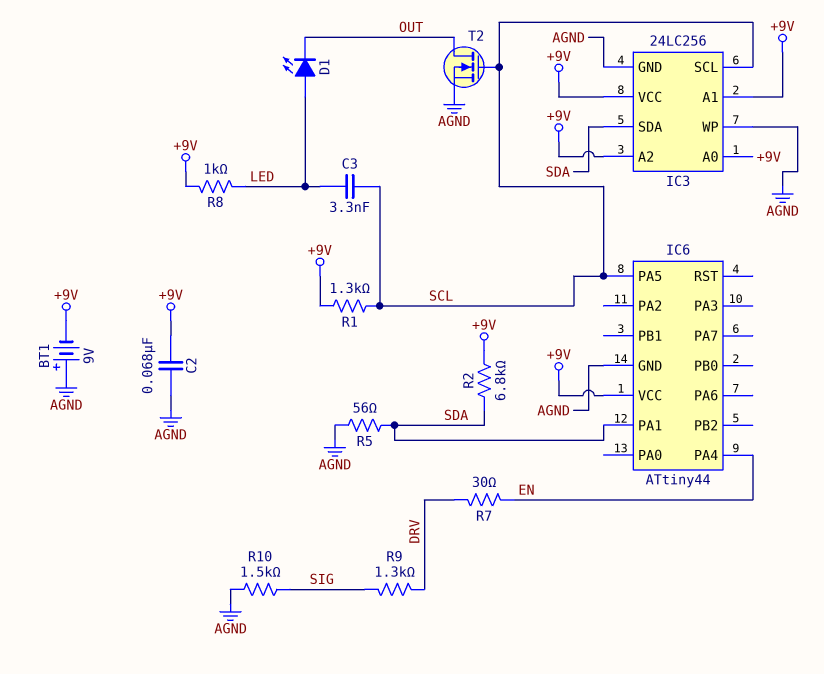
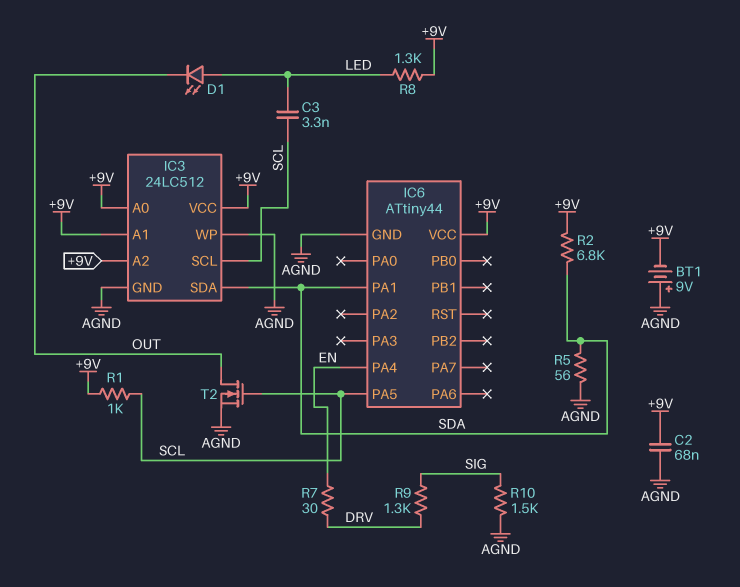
IC3: 24LC256 -> 24LC512
R1: 1.3k (+9V, SCL) -> 1k (+9V, SCL)
R8: 1k (+9V, LED) -> 1.3k (+9V, LED)

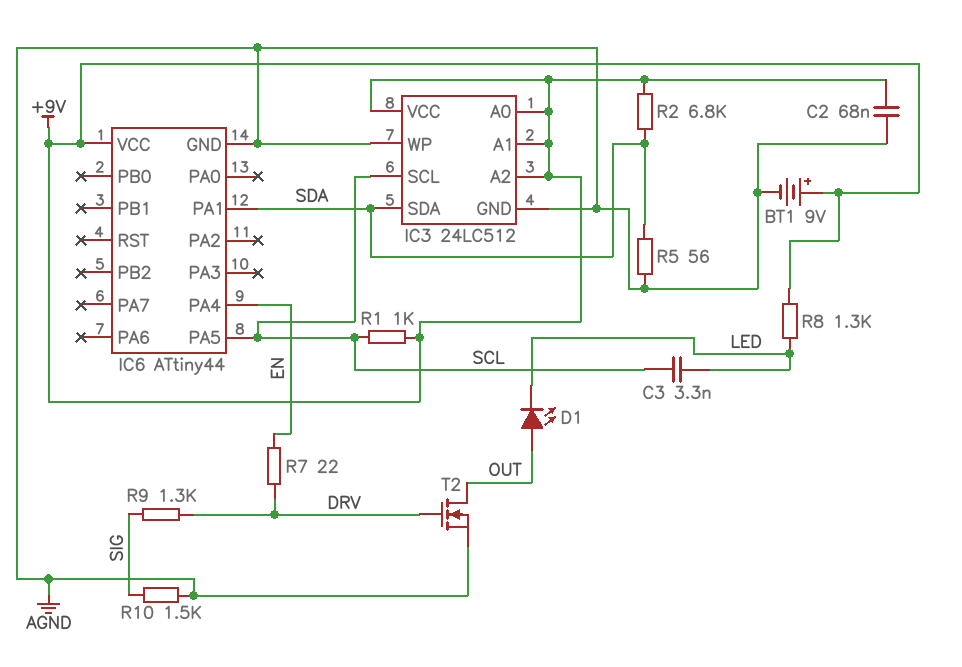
BT1: 9V (plus AGND, minus +9V) -> 9V (plus +9V, minus AGND)
D1: LED (A LED, K OUT) -> LED (A OUT, K LED)
R7: 30 (DRV, EN) -> 22 (DRV, EN)
T2: NMOS (G SCL, D OUT, S AGND) -> NMOS (G DRV, D OUT, S AGND)

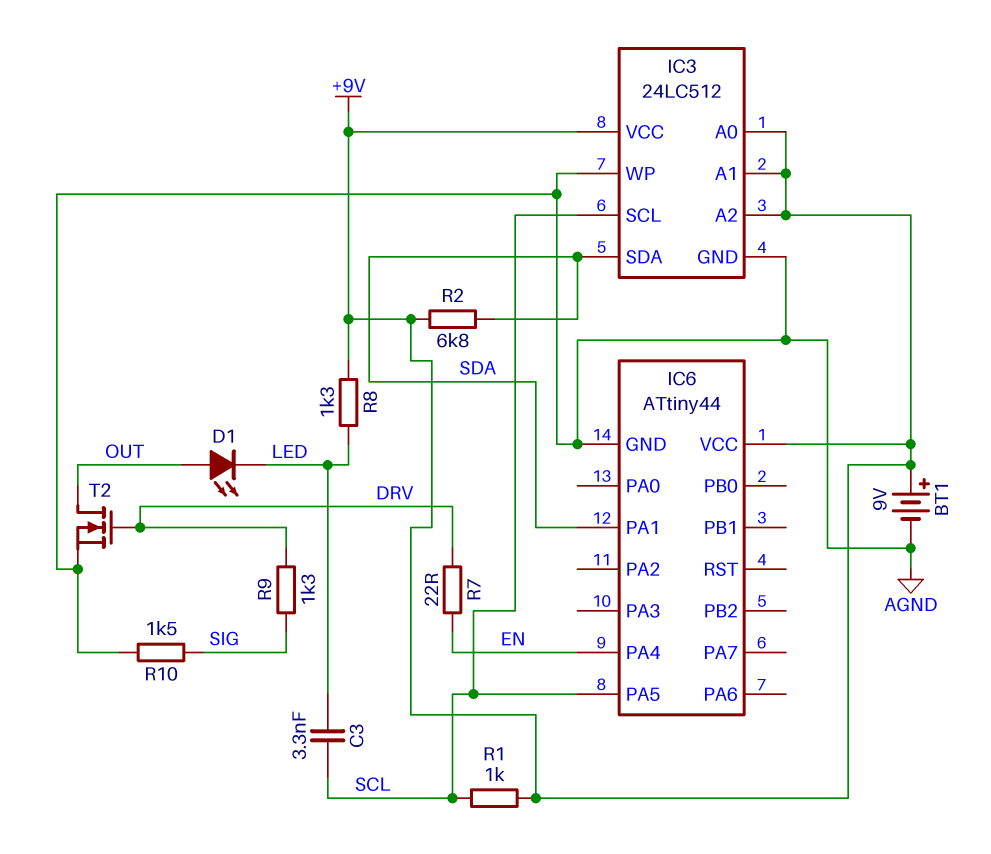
C2: 68nF (+9V, AGND) -> none
R5: 56 (AGND, SDA) -> none

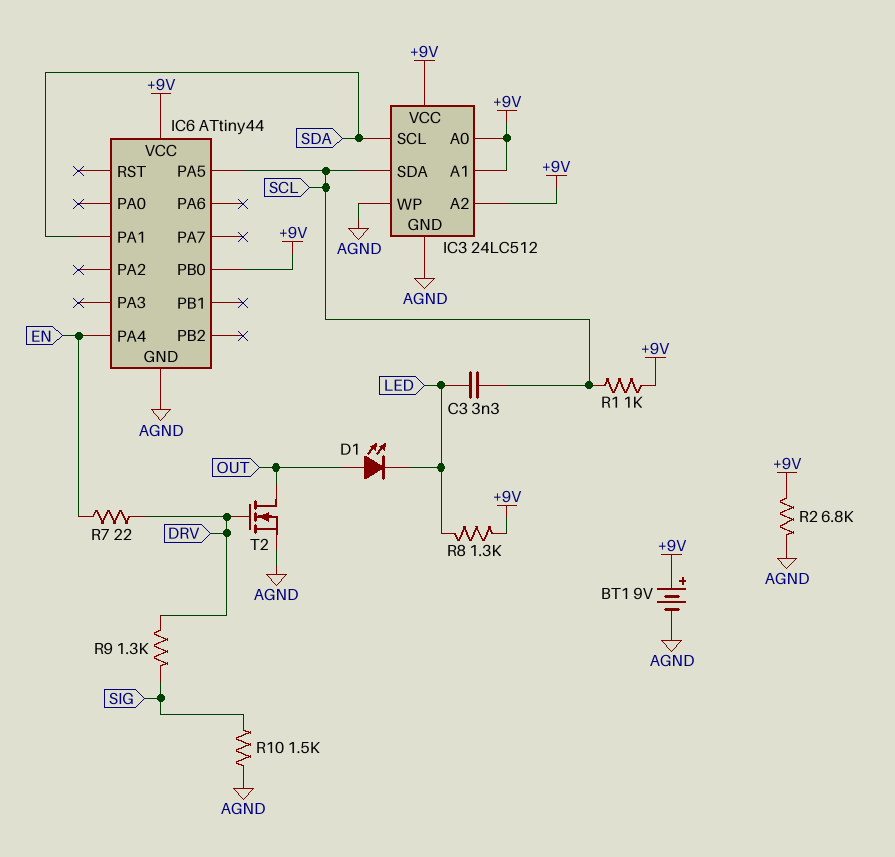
IC3 pin SCL: SCL -> SDA
IC3 pin SDA: SDA -> SCL
IC6 pin PB0: none -> +9V
R2: 6.8k (+9V, SDA) -> 6.8k (+9V, AGND)

